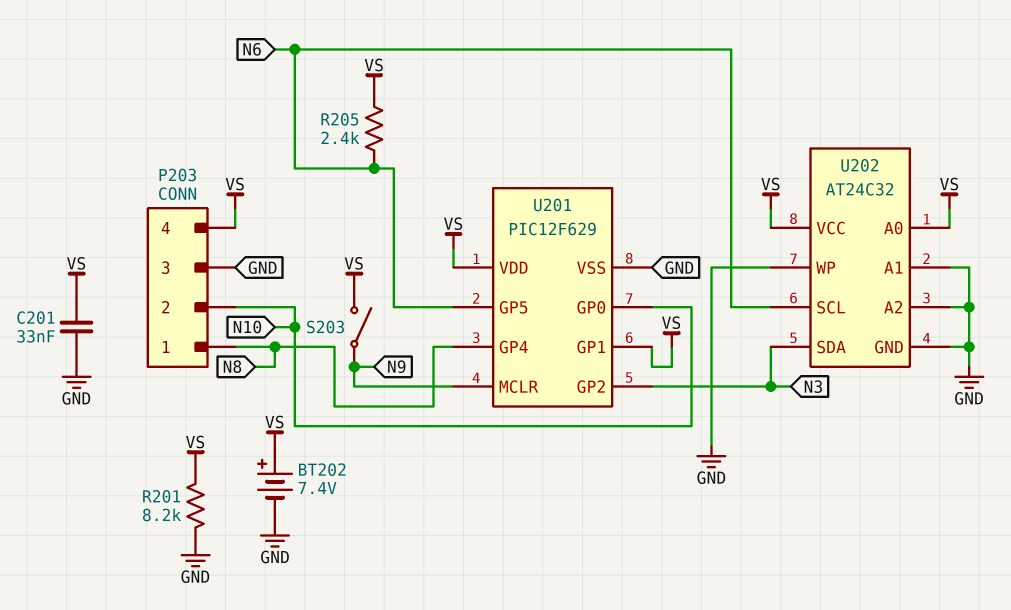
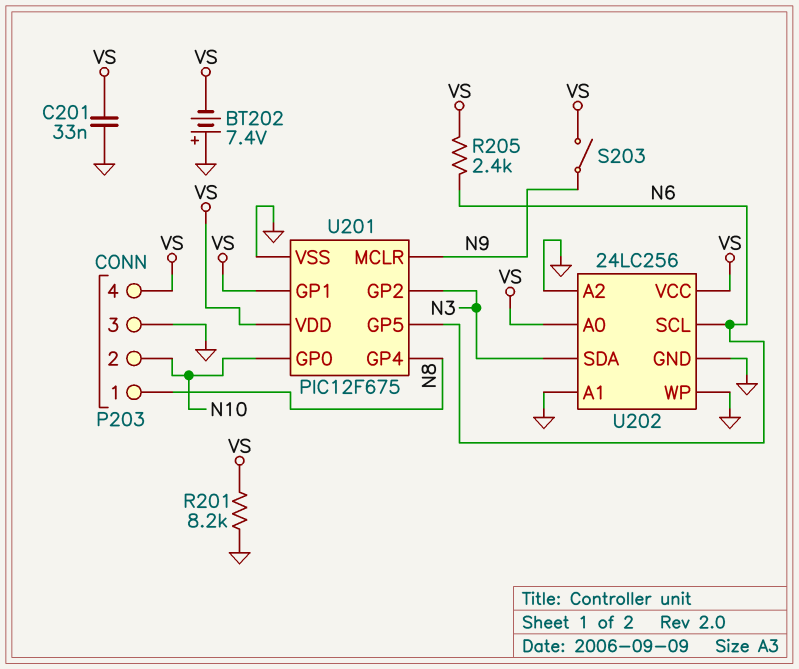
BT202: 7.4V (plus VS, minus GND) -> 7.4V (plus GND, minus VS)
U201: PIC12F629 -> PIC12F675
U202: AT24C32 -> 24LC256

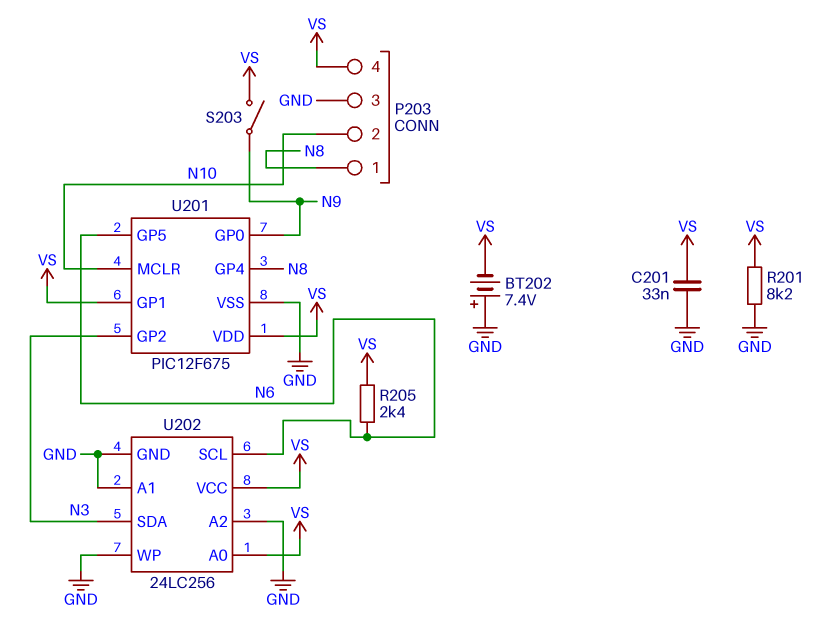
U201 pin GP0: N10 -> N9
U201 pin MCLR: N9 -> N10

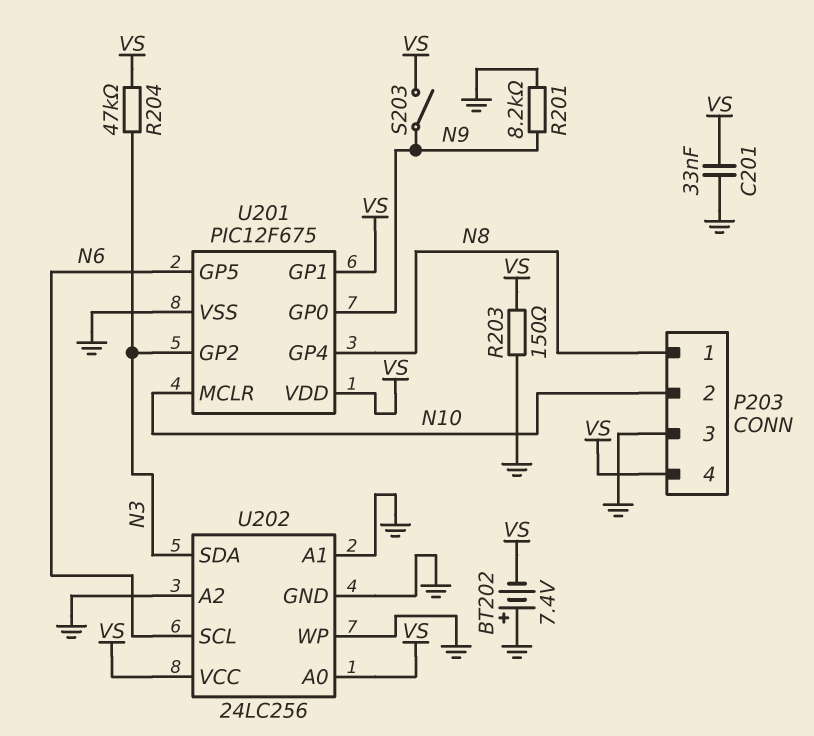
R201: 8.2k (GND, VS) -> 8.2k (GND, N9)
R203: none -> 150 (GND, VS)
R204: none -> 47k (N3, VS)
R205: 2.4k (N6, VS) -> none

